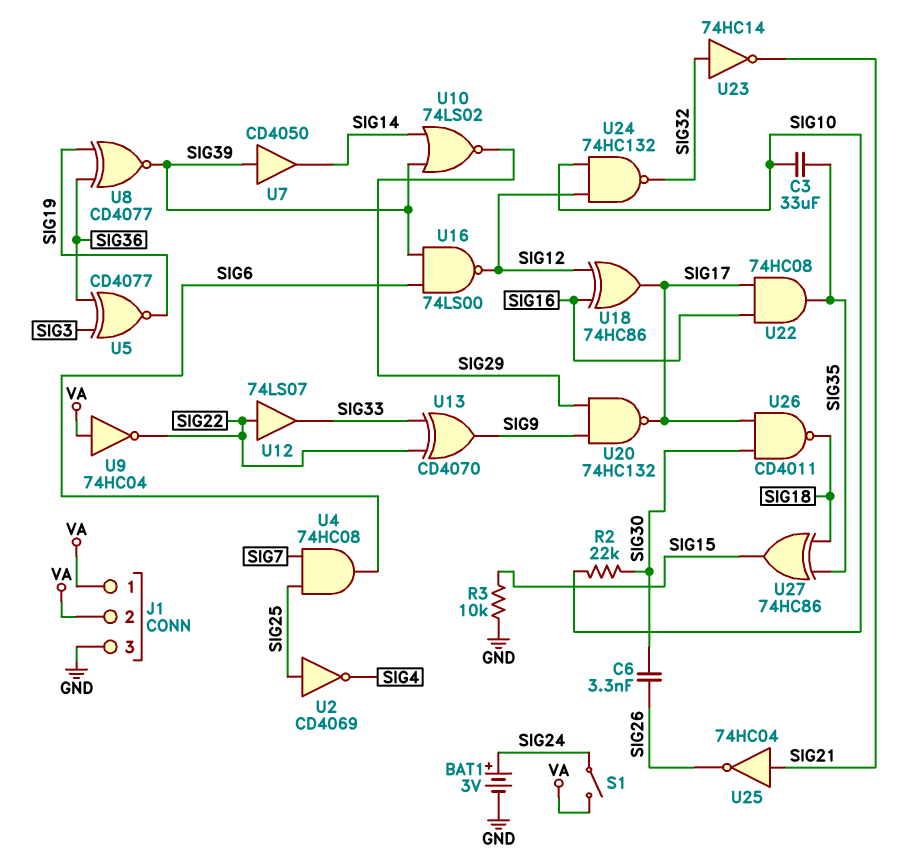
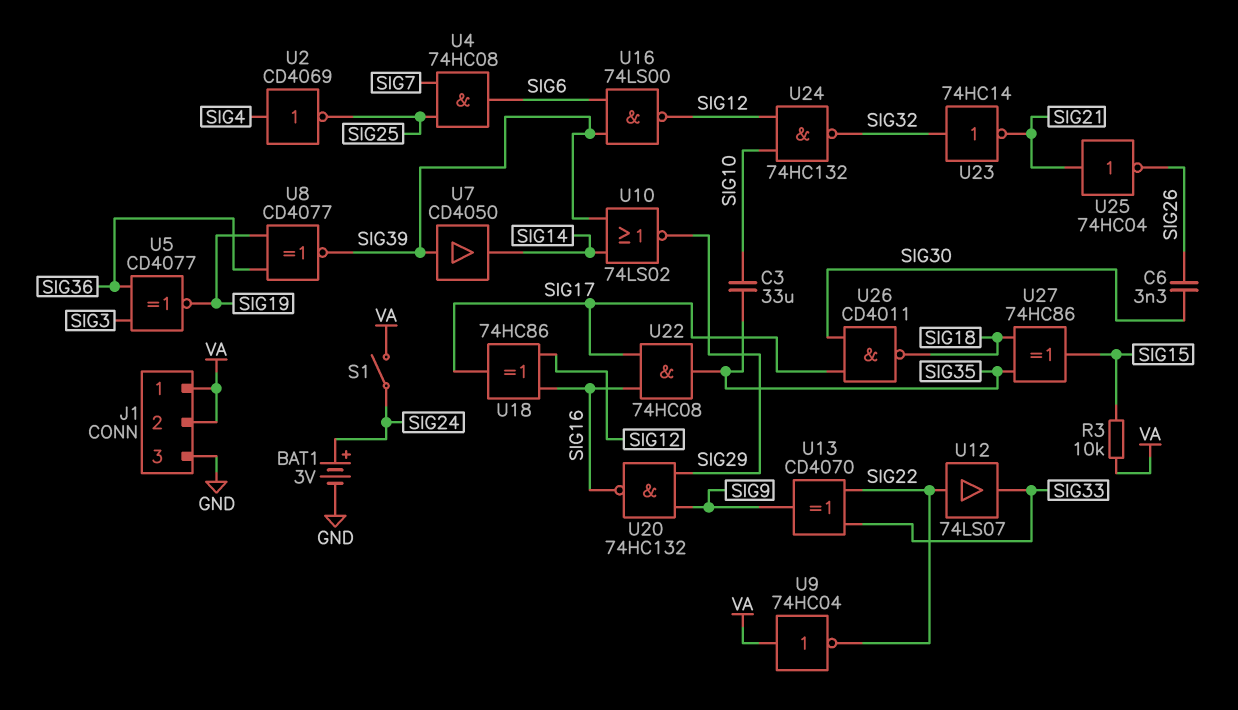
R2: 22k (SIG10, SIG30) -> none
R3: 10k (GND, SIG15) -> 10k (SIG15, VA)
U2: NOT CD4069 (in SIG25, out SIG4) -> NOT CD4069 (in SIG4, out SIG25)
U20: NAND 74HC132 (in SIG9, in SIG29, out SIG17) -> NAND 74HC132 (in SIG9, in SIG29, out SIG16)

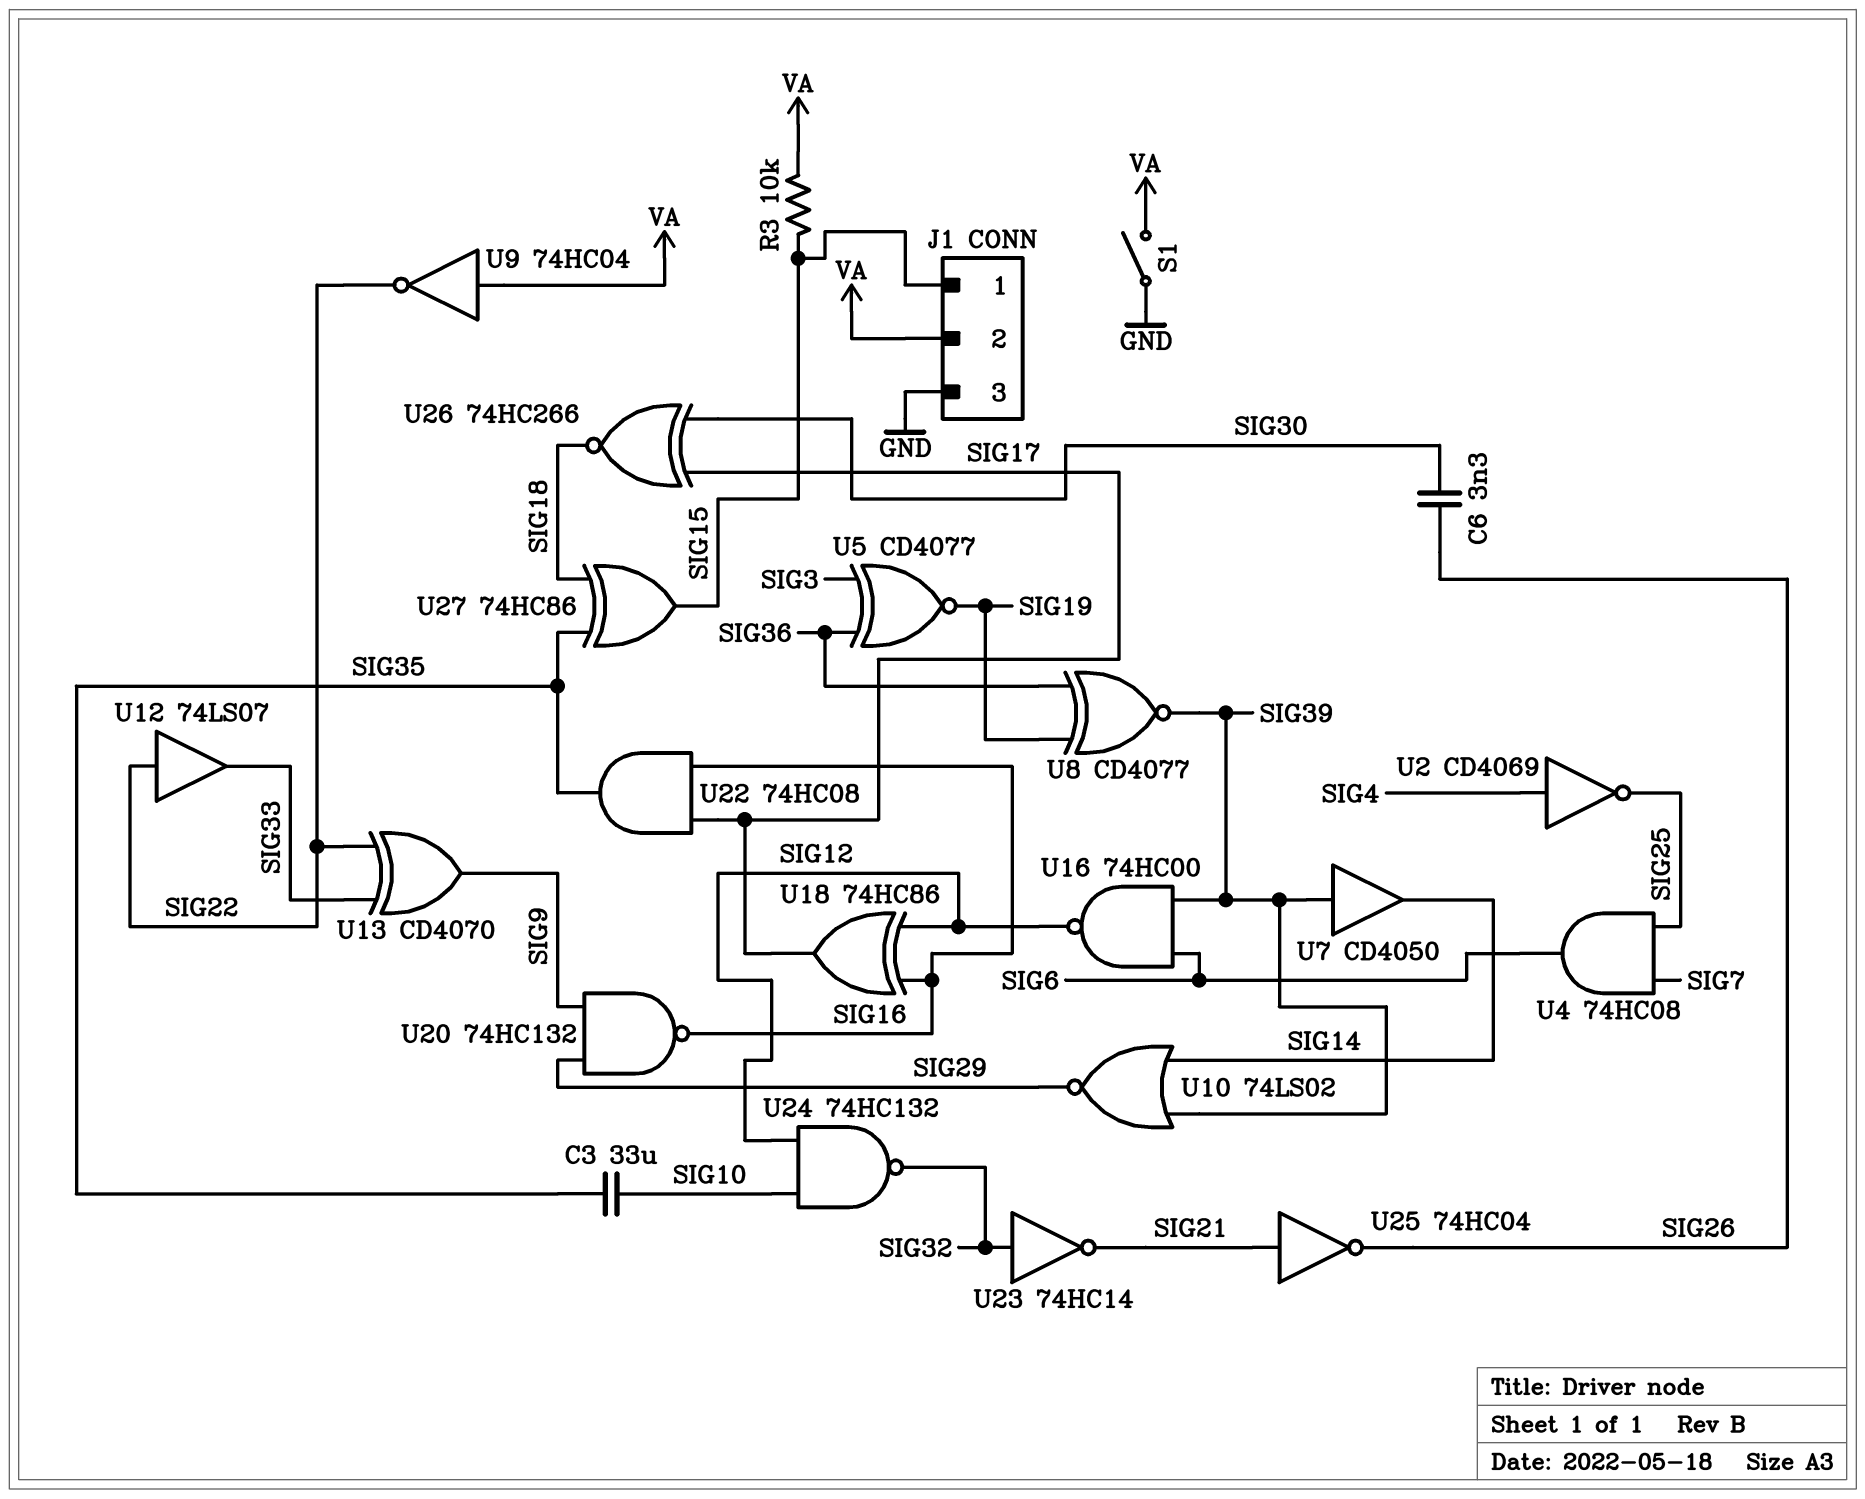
BAT1: 3V (plus SIG24, minus GND) -> none
J1 pin 1: VA -> SIG15
S1: switch (SIG24, VA) -> switch (GND, VA)
U16: NAND 74LS00 (in SIG6, in SIG39, out SIG12) -> NAND 74HC00 (in SIG6, in SIG39, out SIG12)
U26: NAND CD4011 (in SIG17, in SIG30, out SIG18) -> XNOR 74HC266 (in SIG17, in SIG30, out SIG18)

